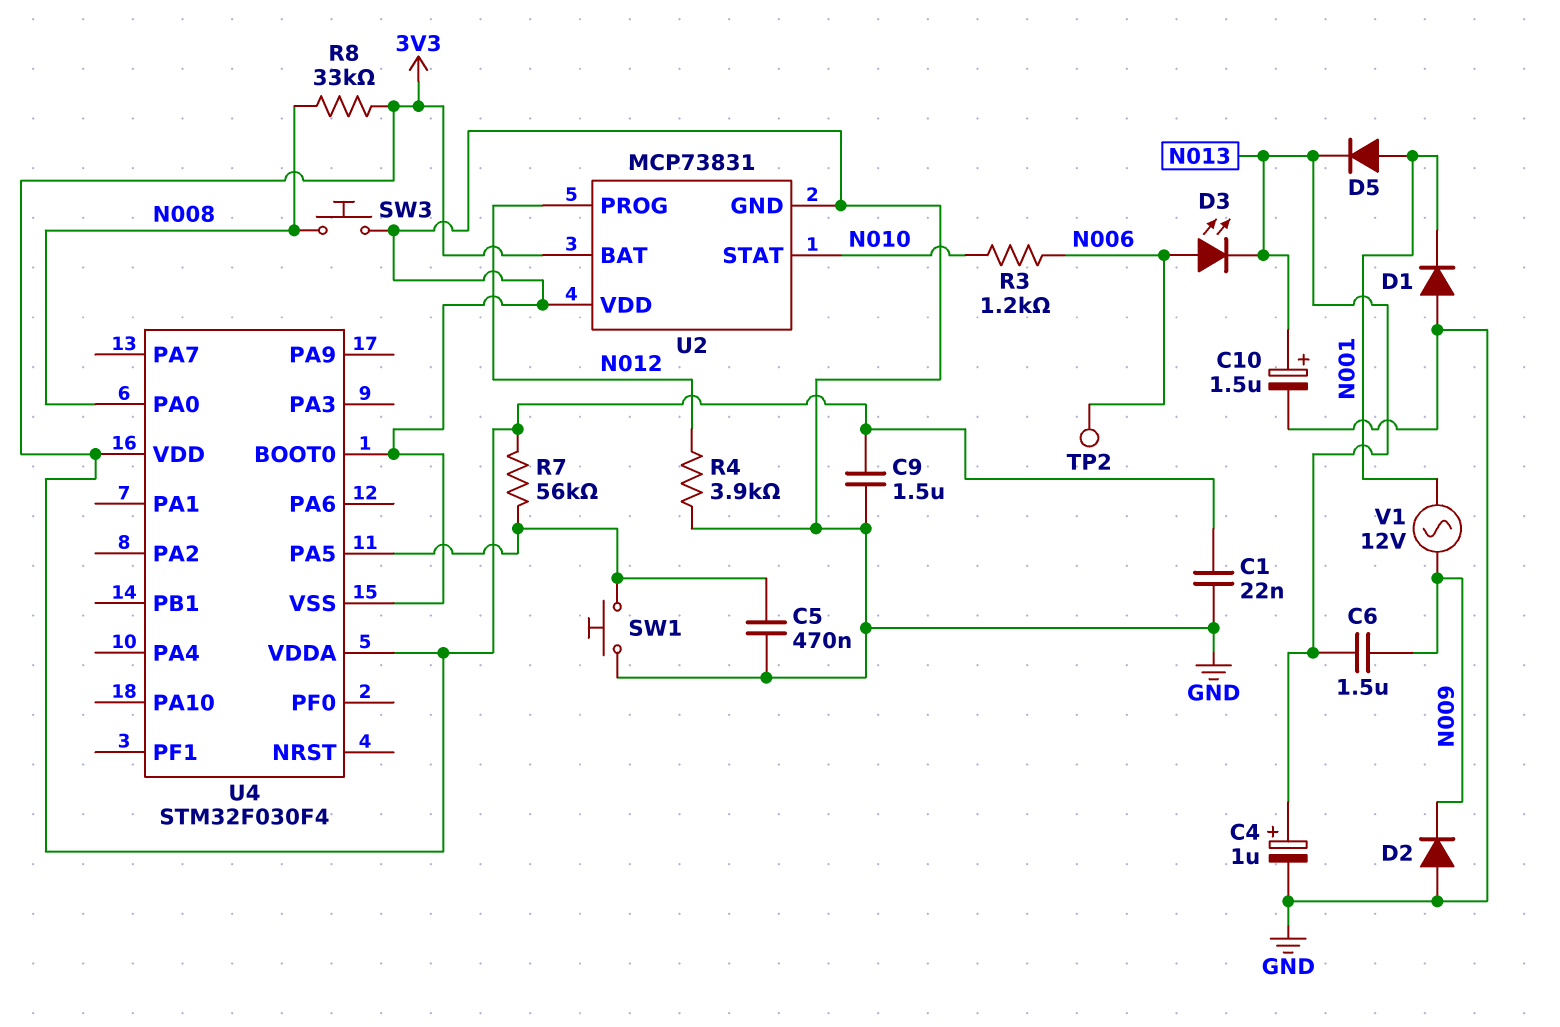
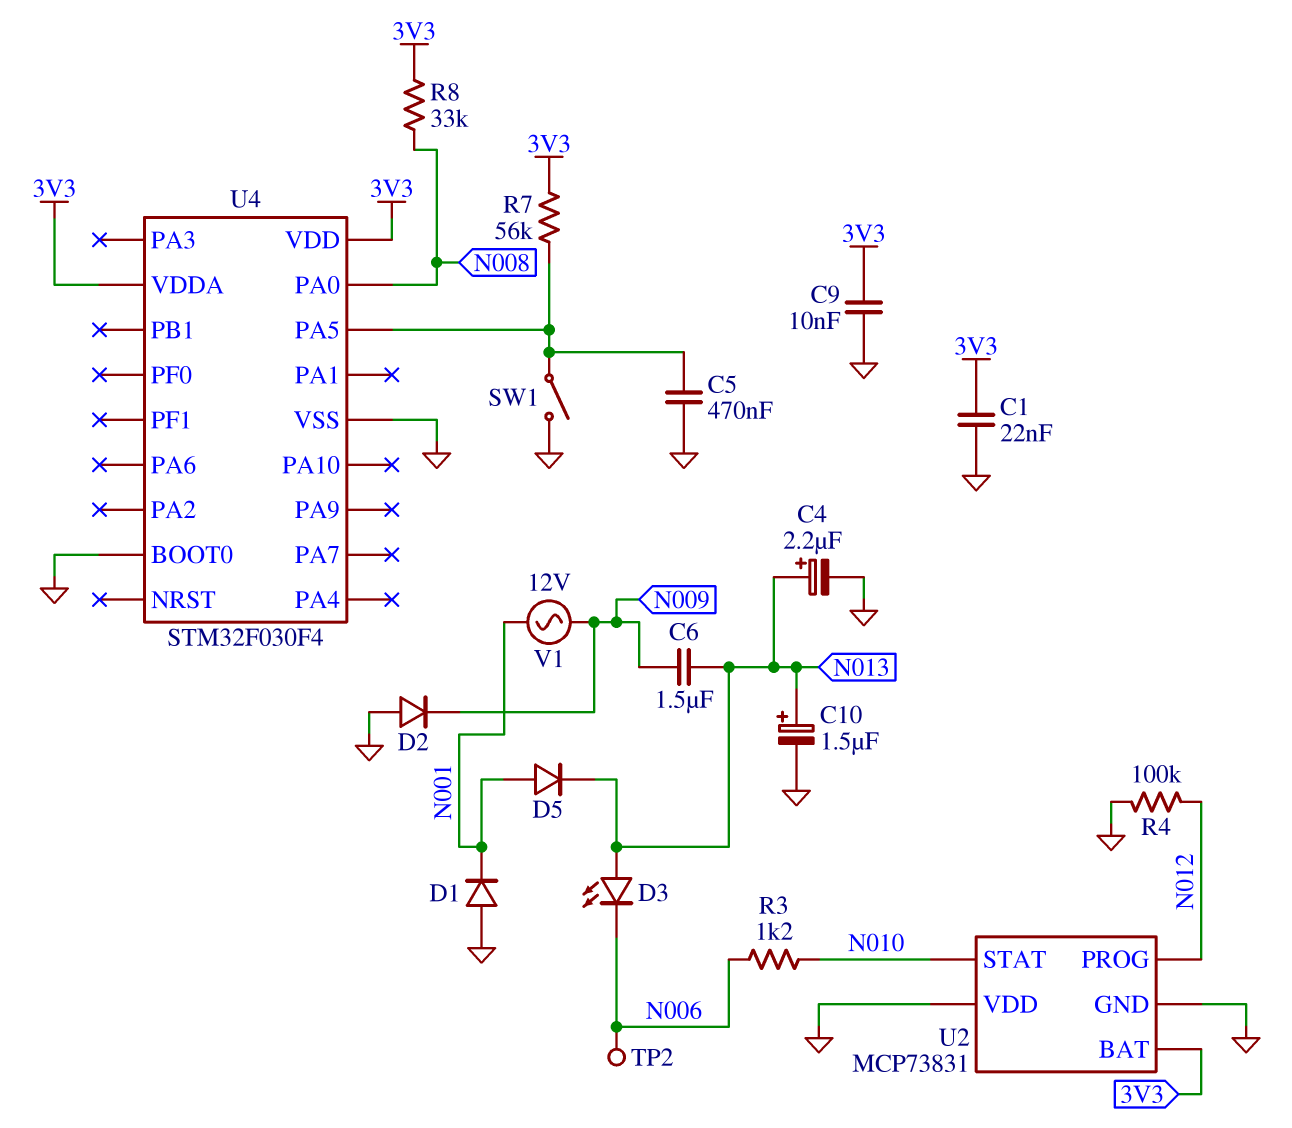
C4: 1uF (plus N013, minus GND) -> 2.2uF (plus N013, minus GND)
C9: 1.5uF (3V3, GND) -> 10nF (3V3, GND)
D3: LED (A N006, K N013) -> LED (A N013, K N006)
R4: 3.9k (GND, N012) -> 100k (GND, N012)
SW1: button (GND, U4/PA5) -> switch (GND, U4/PA5)
SW3: button (GND, N008) -> none

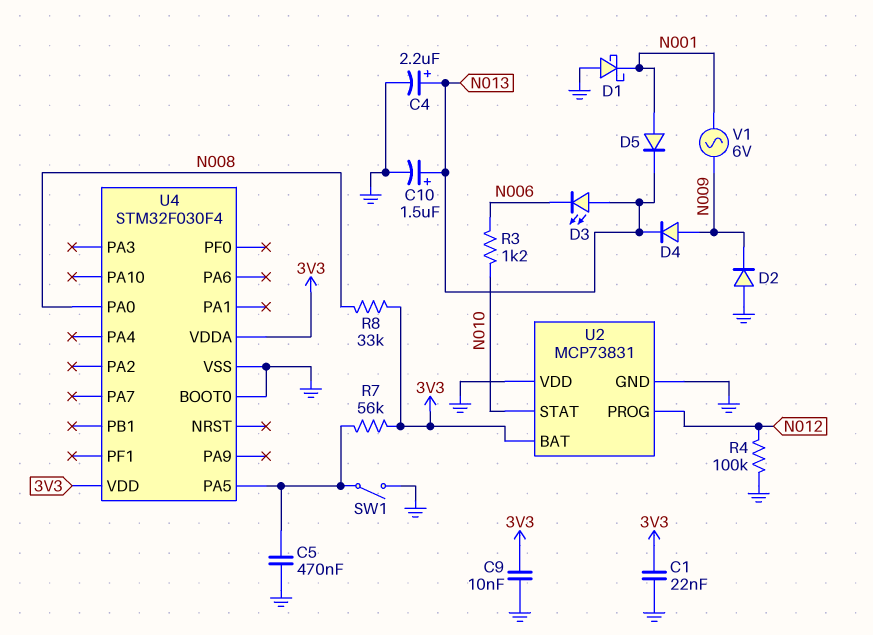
C6: 1.5uF (N009, N013) -> none
D1: diode (A GND, K N001) -> schottky (A GND, K N001)
D4: none -> diode (A N009, K N013)
TP2: test point (N006) -> none
V1: AC 12V (N001, N009) -> AC 6V (N001, N009)

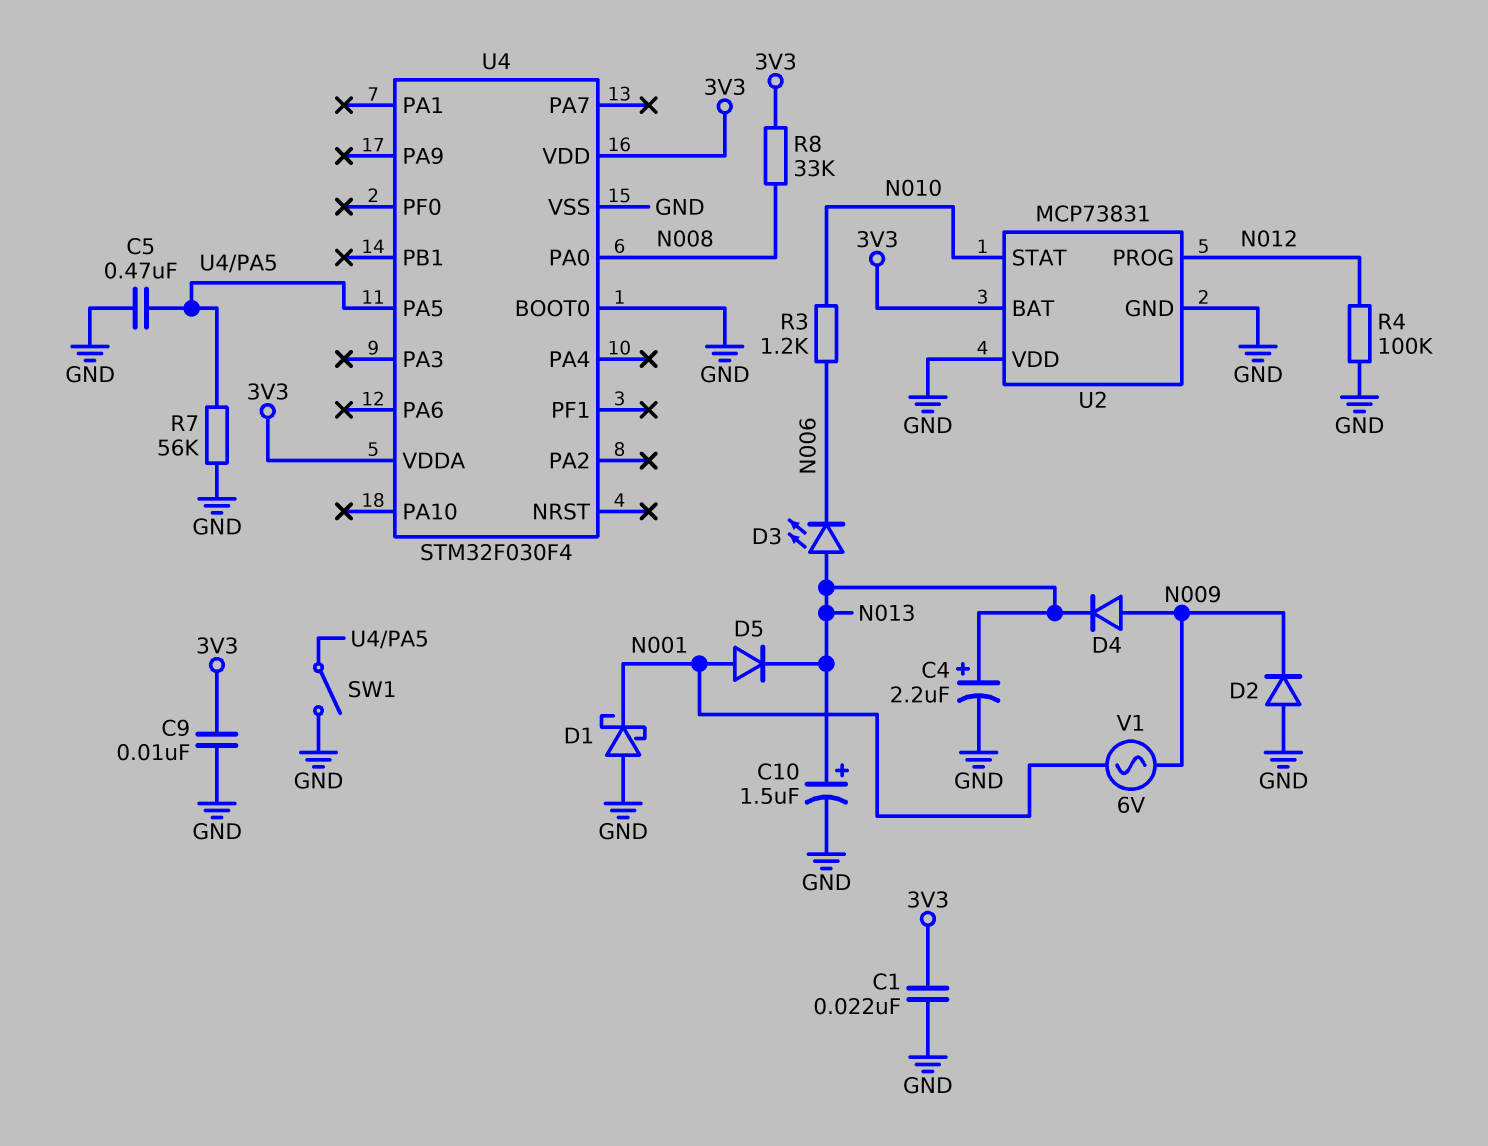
R7: 56k (3V3, U4/PA5) -> 56k (GND, U4/PA5)

